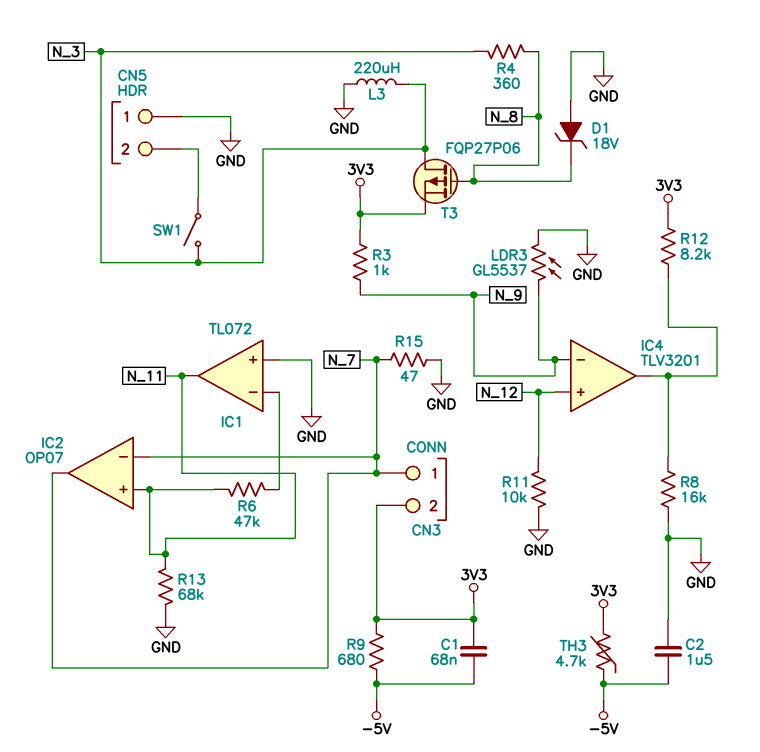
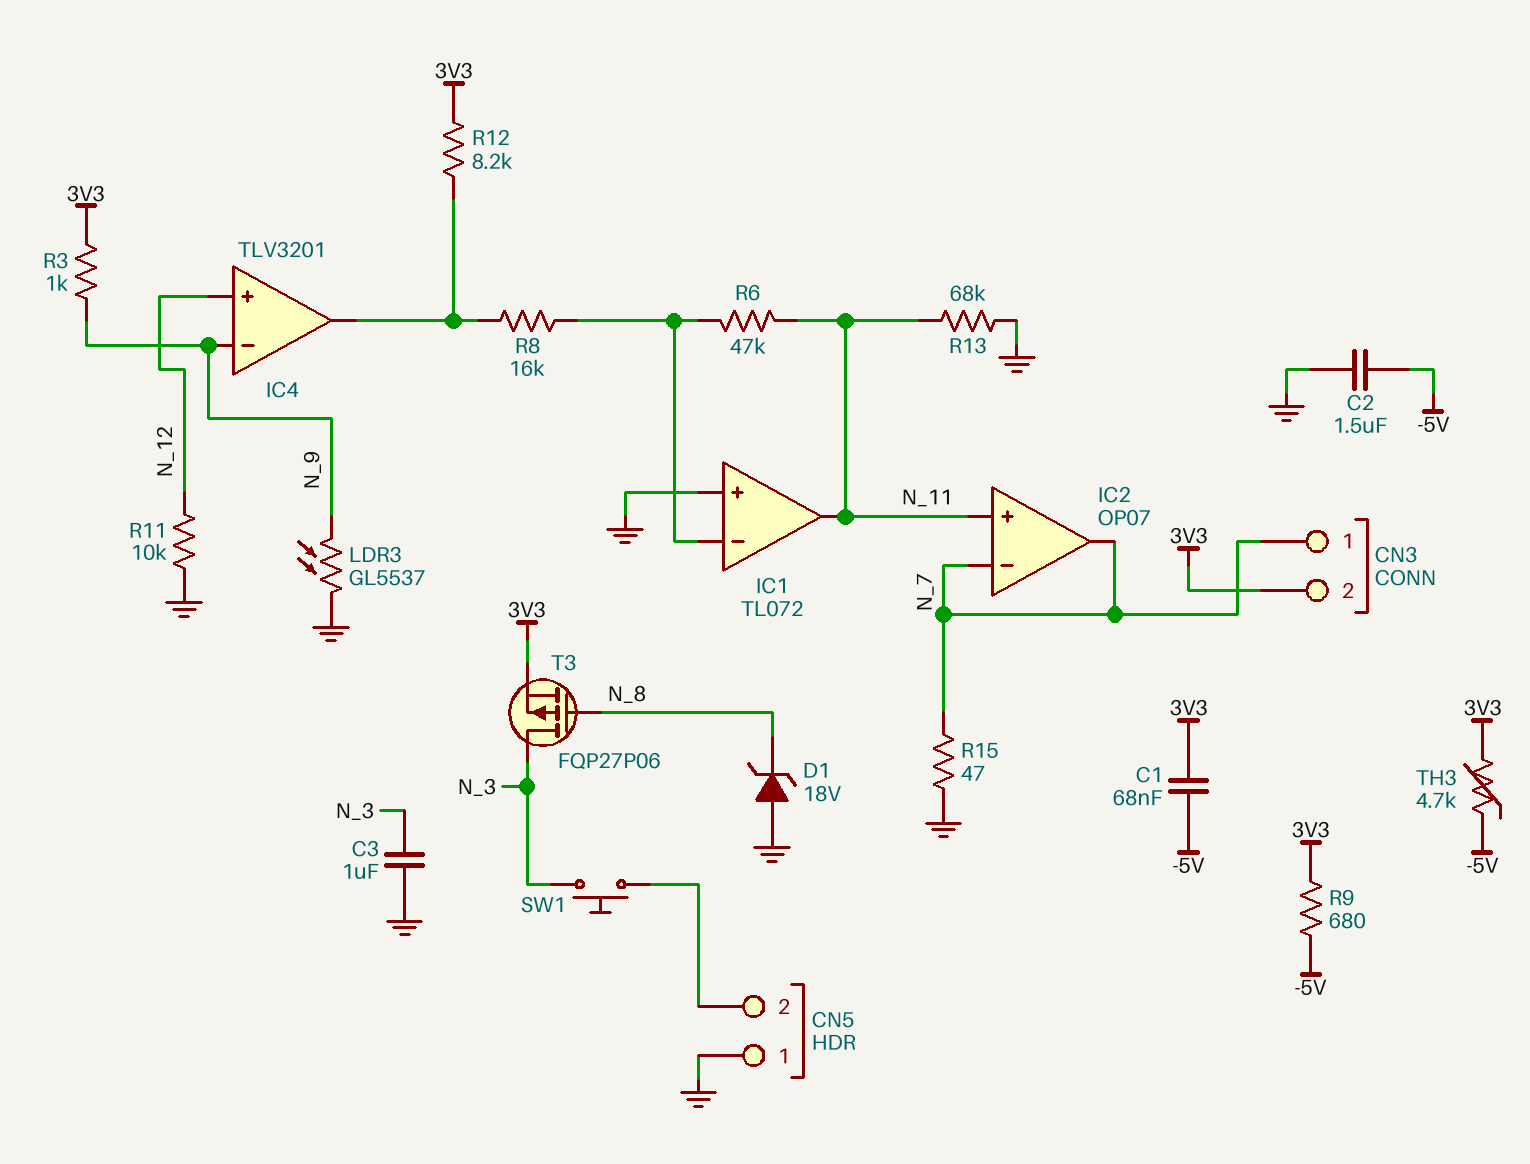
C3: none -> 1uF (GND, N_3)
L3: 220uH (GND, N_3) -> none
R4: 360 (N_3, N_8) -> none
R8: 16k (GND, IC4/out) -> 16k (IC1/in-, IC4/out)
SW1: switch (CN5/2, N_3) -> button (CN5/2, N_3)

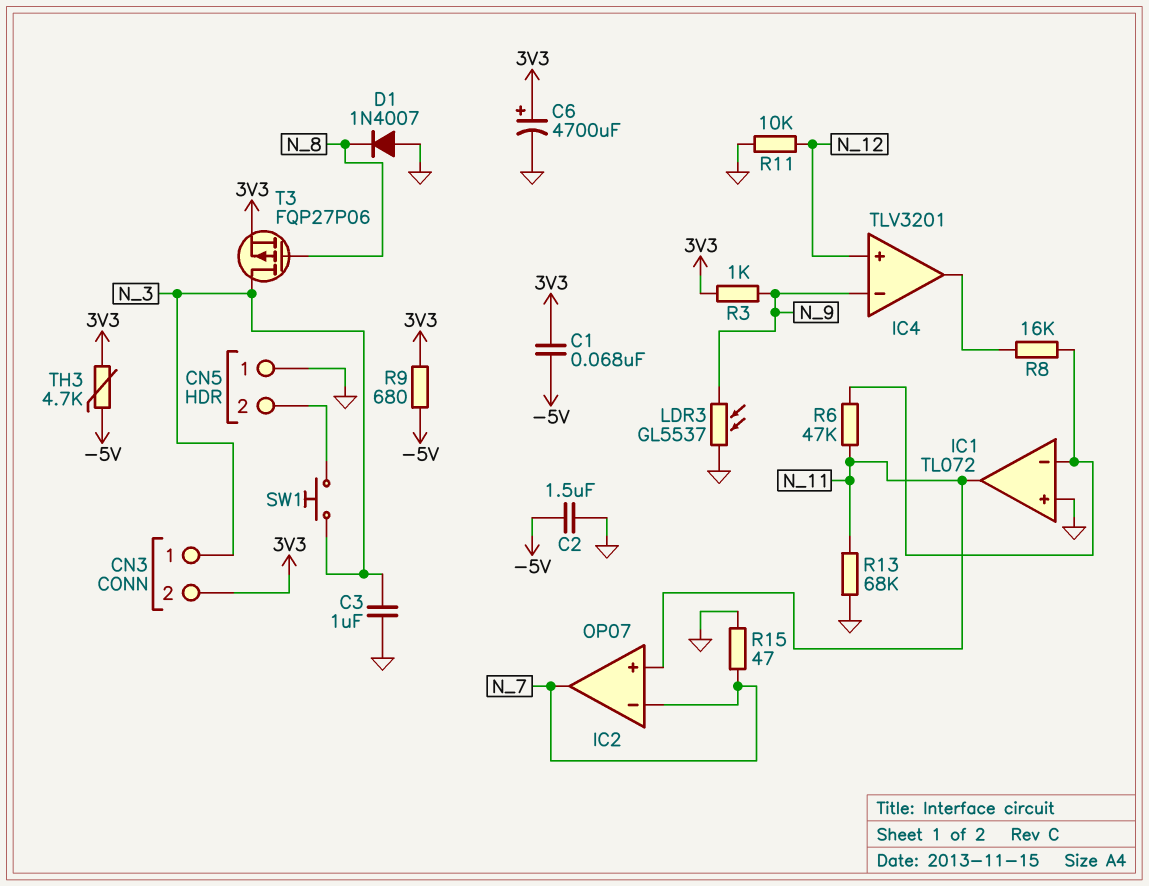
C6: none -> 4700uF (plus 3V3, minus GND)
CN3 pin 1: N_7 -> N_3
D1: zener 18V (A GND, K N_8) -> diode 1N4007 (A GND, K N_8)
R12: 8.2k (3V3, IC4/out) -> none

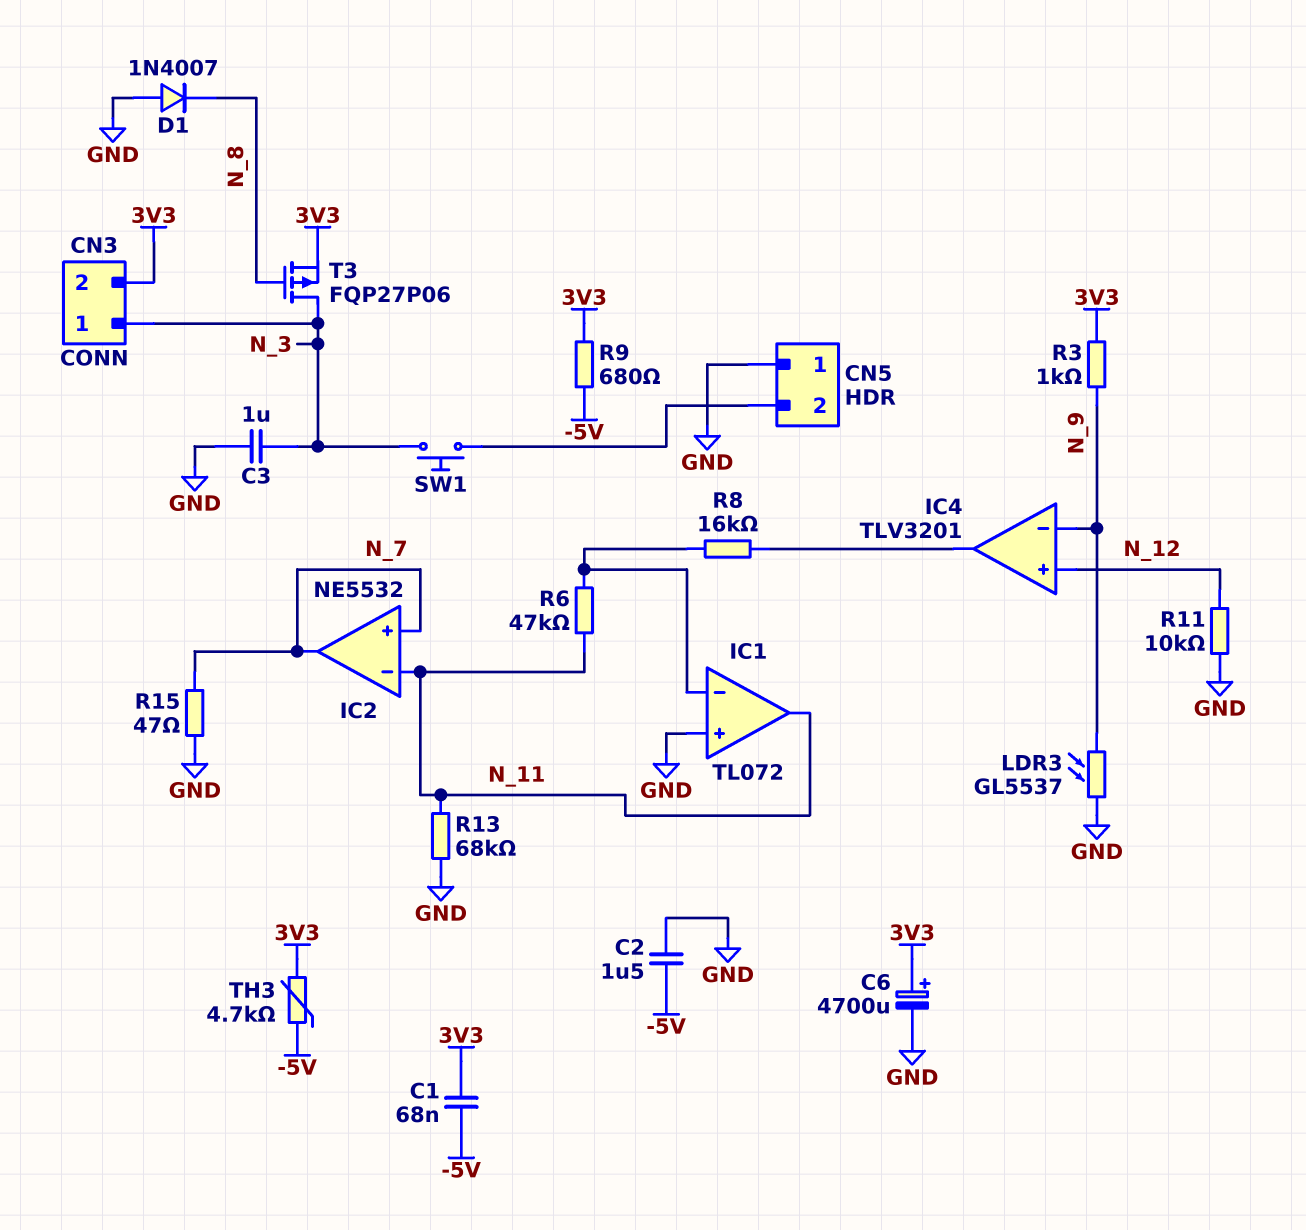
IC2: OP07 -> NE5532
IC2 pin in+: N_11 -> N_7
IC2 pin in-: N_7 -> N_11

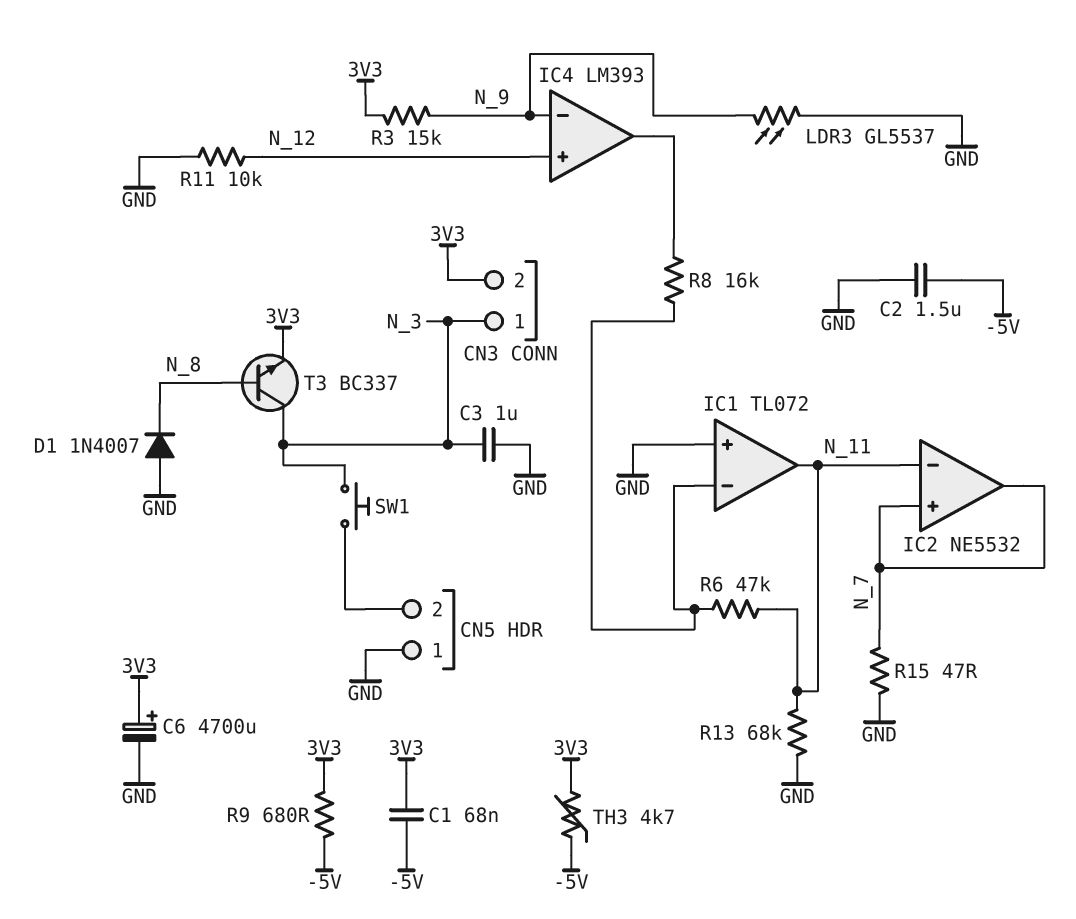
IC4: TLV3201 -> LM393
R3: 1k (3V3, N_9) -> 15k (3V3, N_9)
T3: PMOS FQP27P06 (G N_8, D N_3, S 3V3) -> NPN BC337 (B N_8, C N_3, E 3V3)

